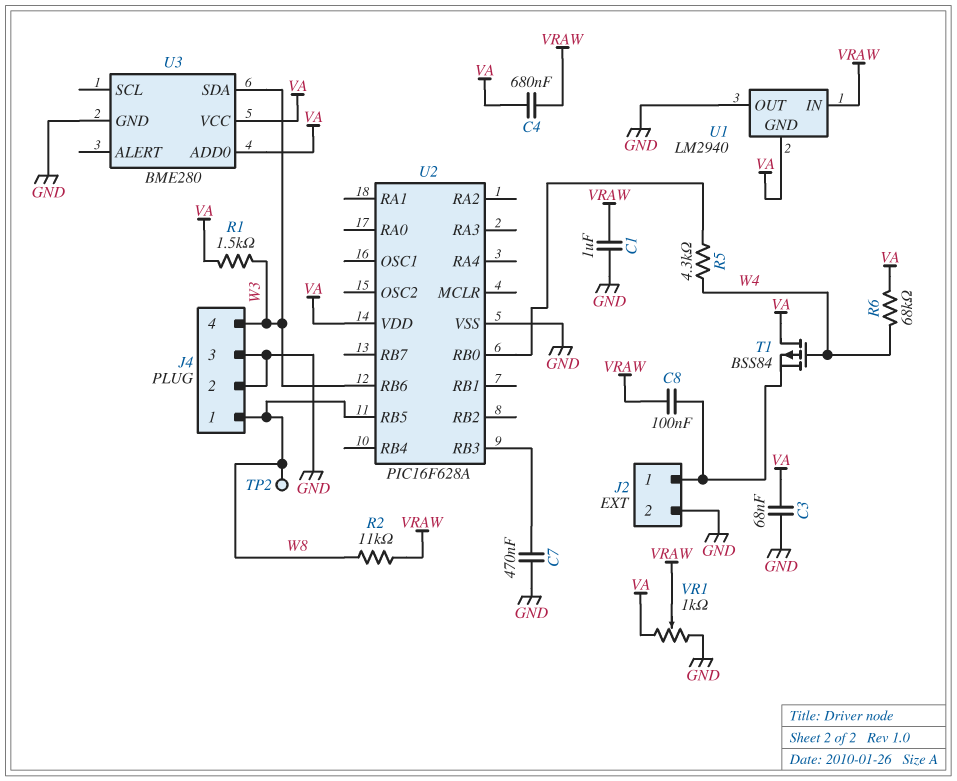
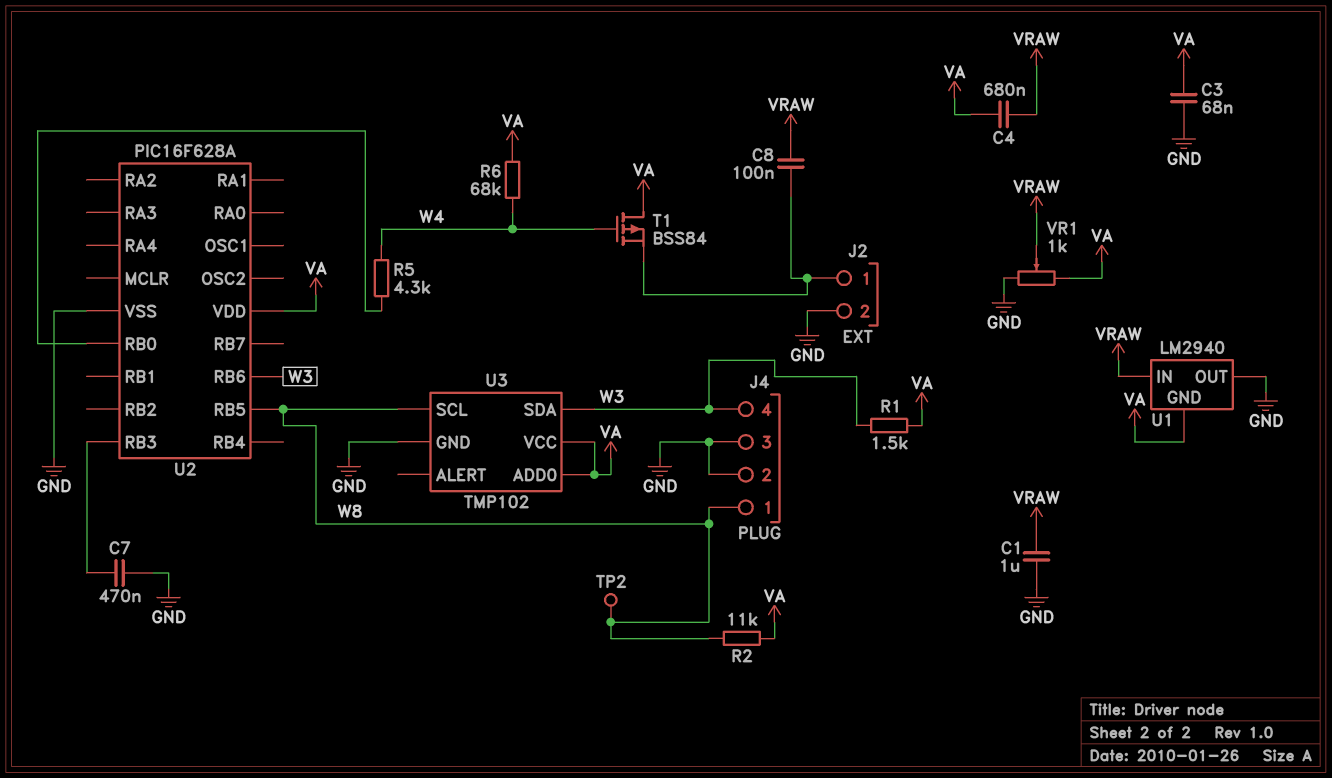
R2: 11k (VRAW, W8) -> 11k (VA, W8)
U3: BME280 -> TMP102
U3 pin SCL: none -> W8

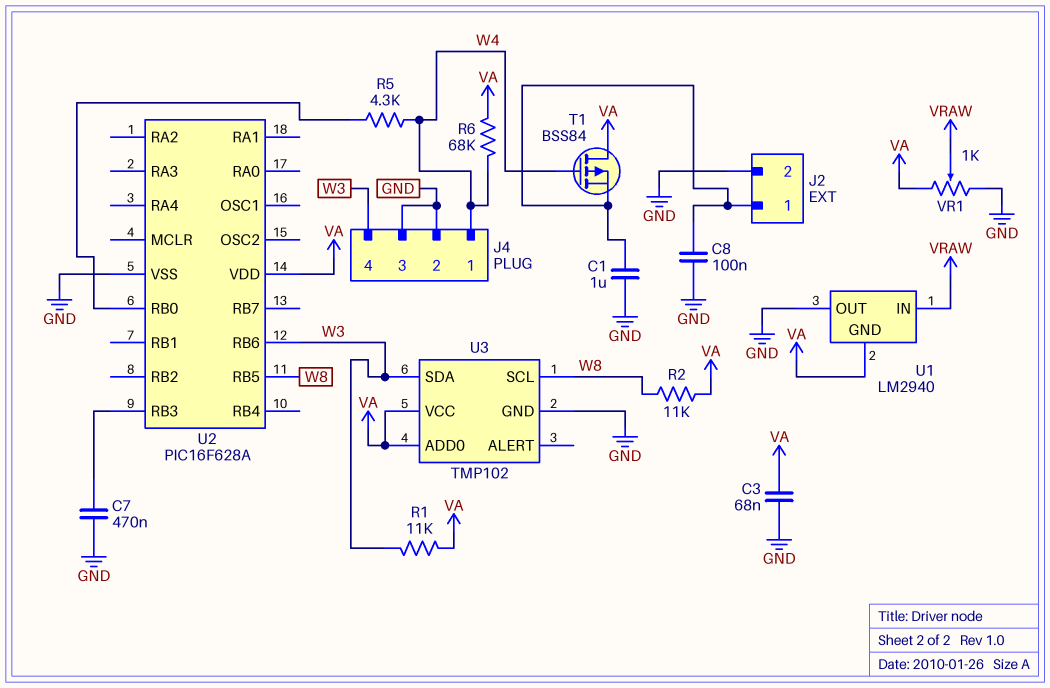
C1: 1uF (GND, VRAW) -> 1uF (GND, J2/1)
C4: 680nF (VA, VRAW) -> none
C8: 100nF (J2/1, VRAW) -> 100nF (GND, J2/1)
J4 pin 1: W8 -> W4
R1: 1.5k (VA, W3) -> 11k (VA, W3)
TP2: test point (W8) -> none

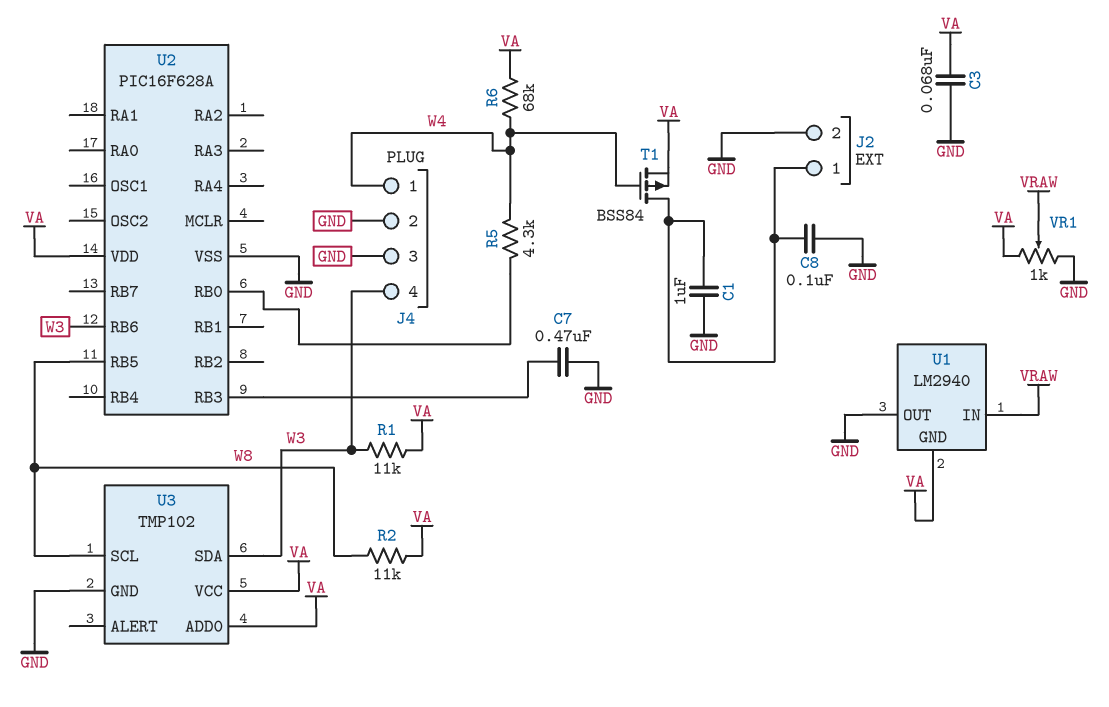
T1: PMOS BSS84 (G W4, D VA, S J2/1) -> PMOS BSS84 (G W4, D J2/1, S VA)

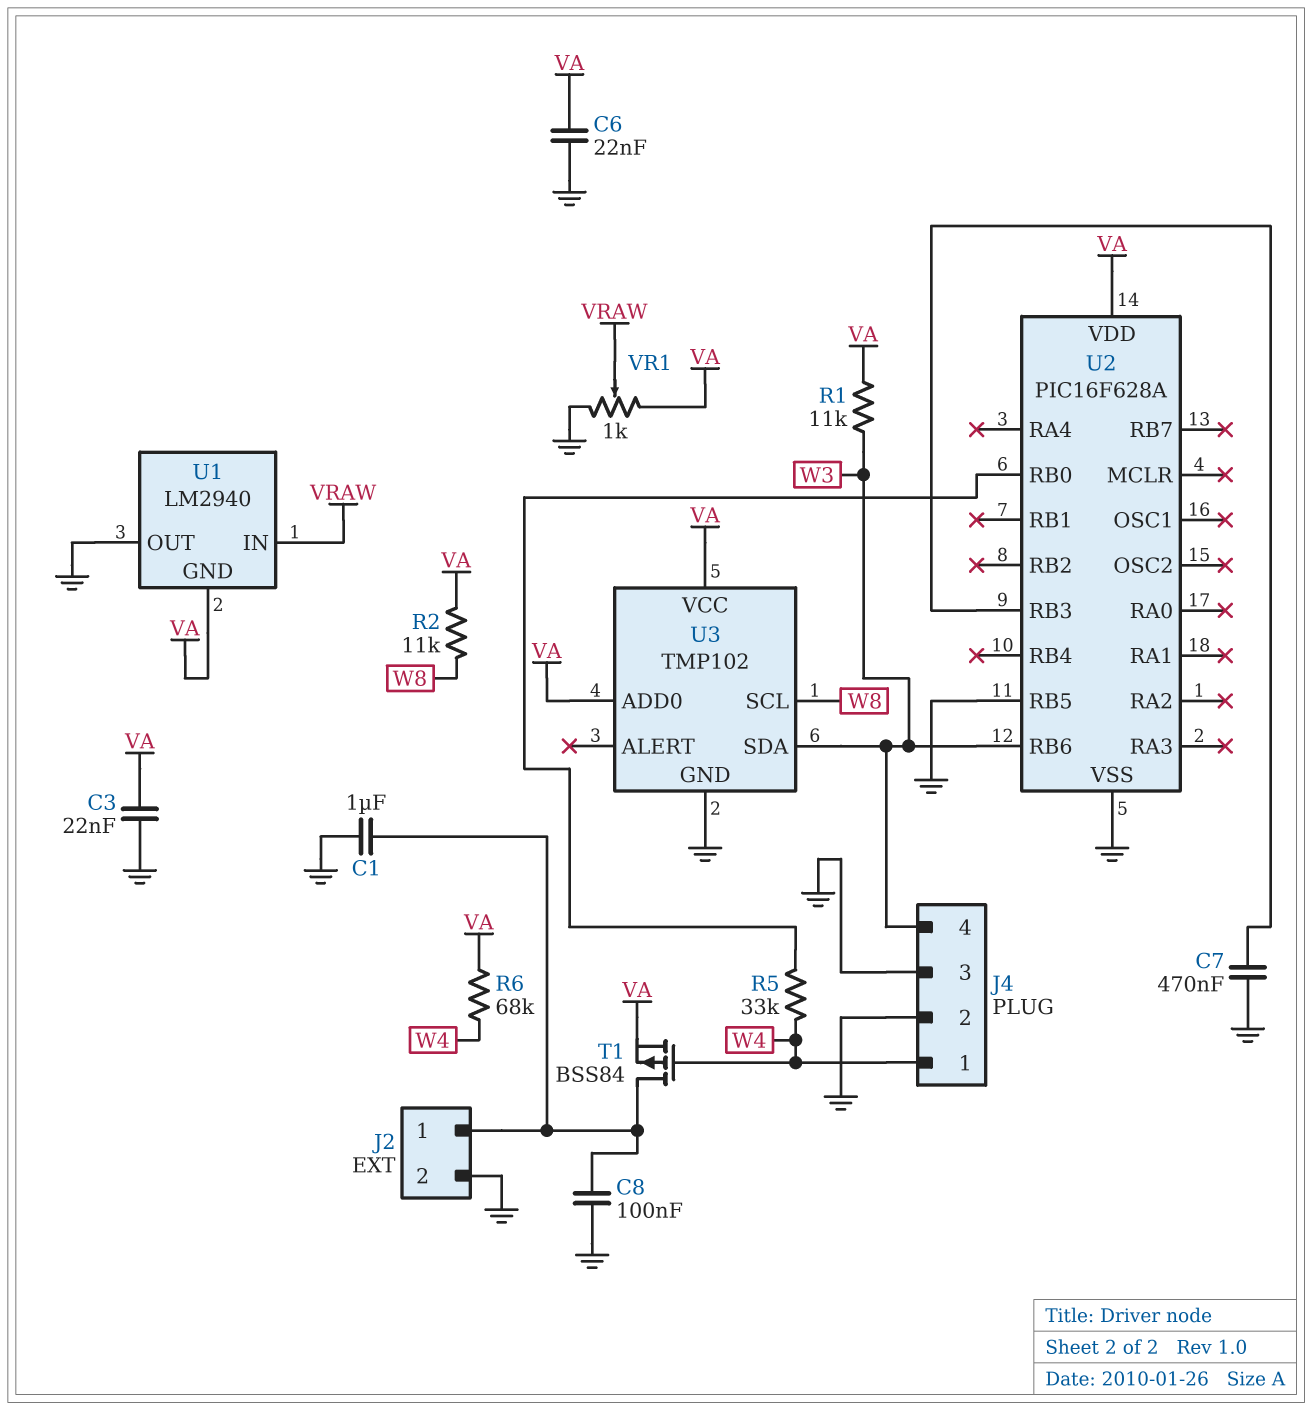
C3: 68nF (GND, VA) -> 22nF (GND, VA)
C6: none -> 22nF (GND, VA)
R5: 4.3k (U2/RB0, W4) -> 33k (U2/RB0, W4)
U2 pin RB5: W8 -> GND

